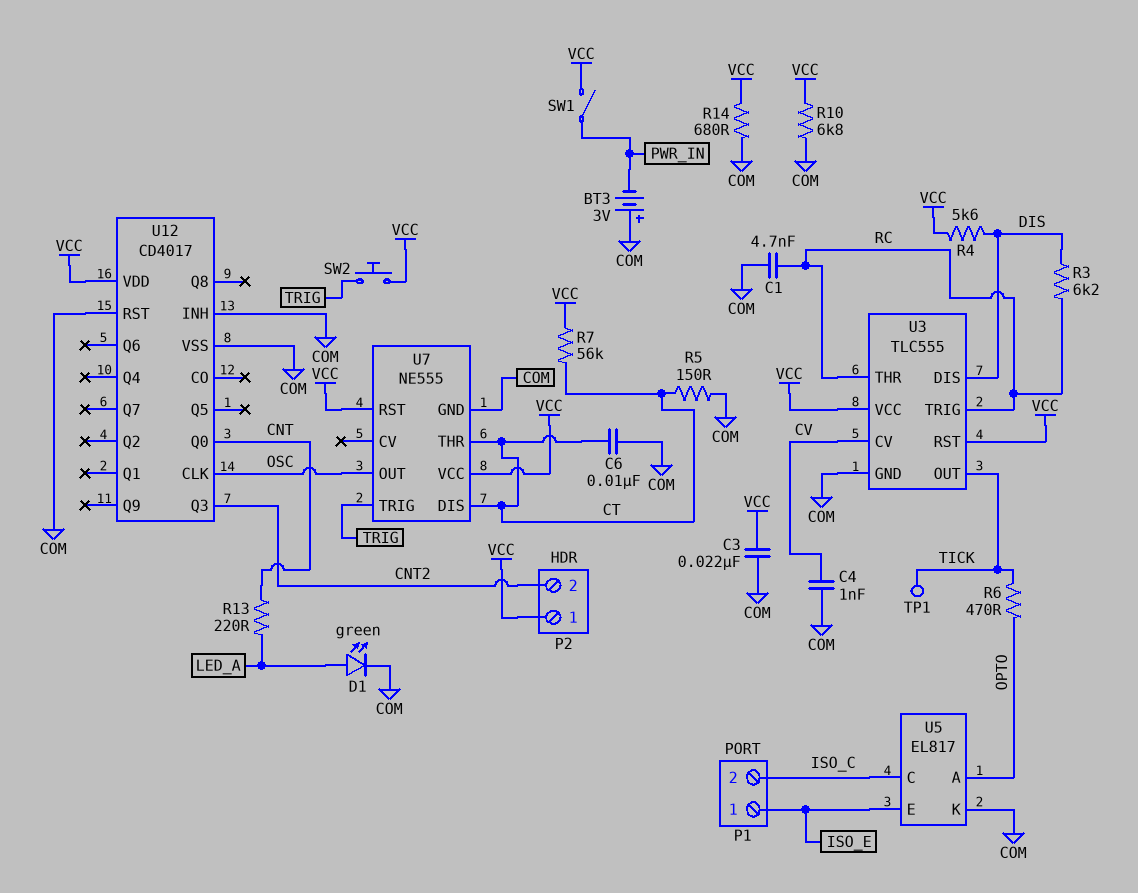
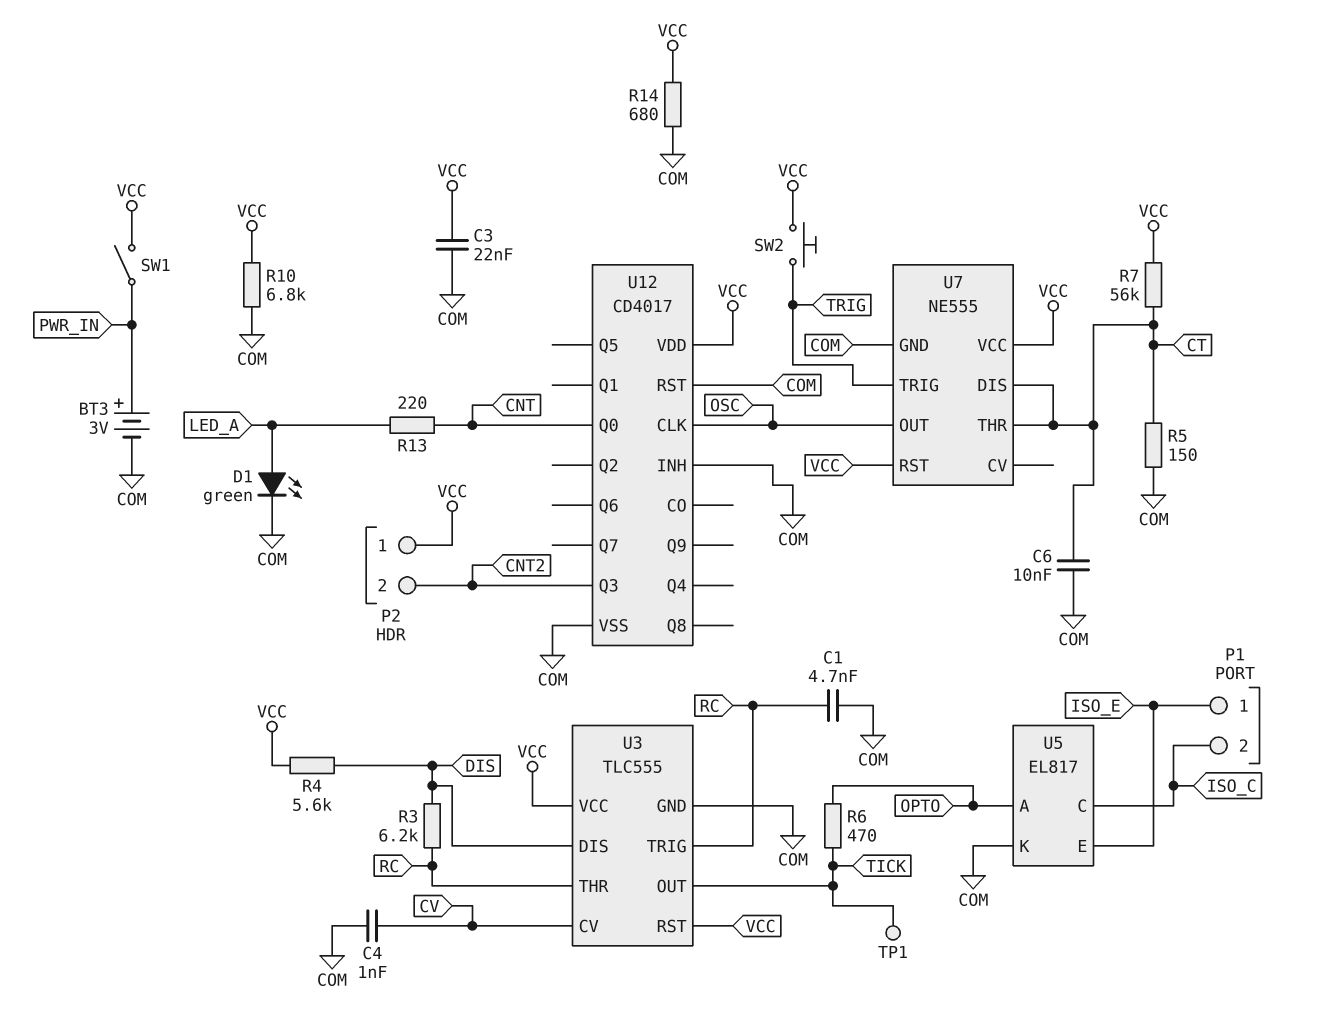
BT3: 3V (plus COM, minus PWR_IN) -> 3V (plus PWR_IN, minus COM)

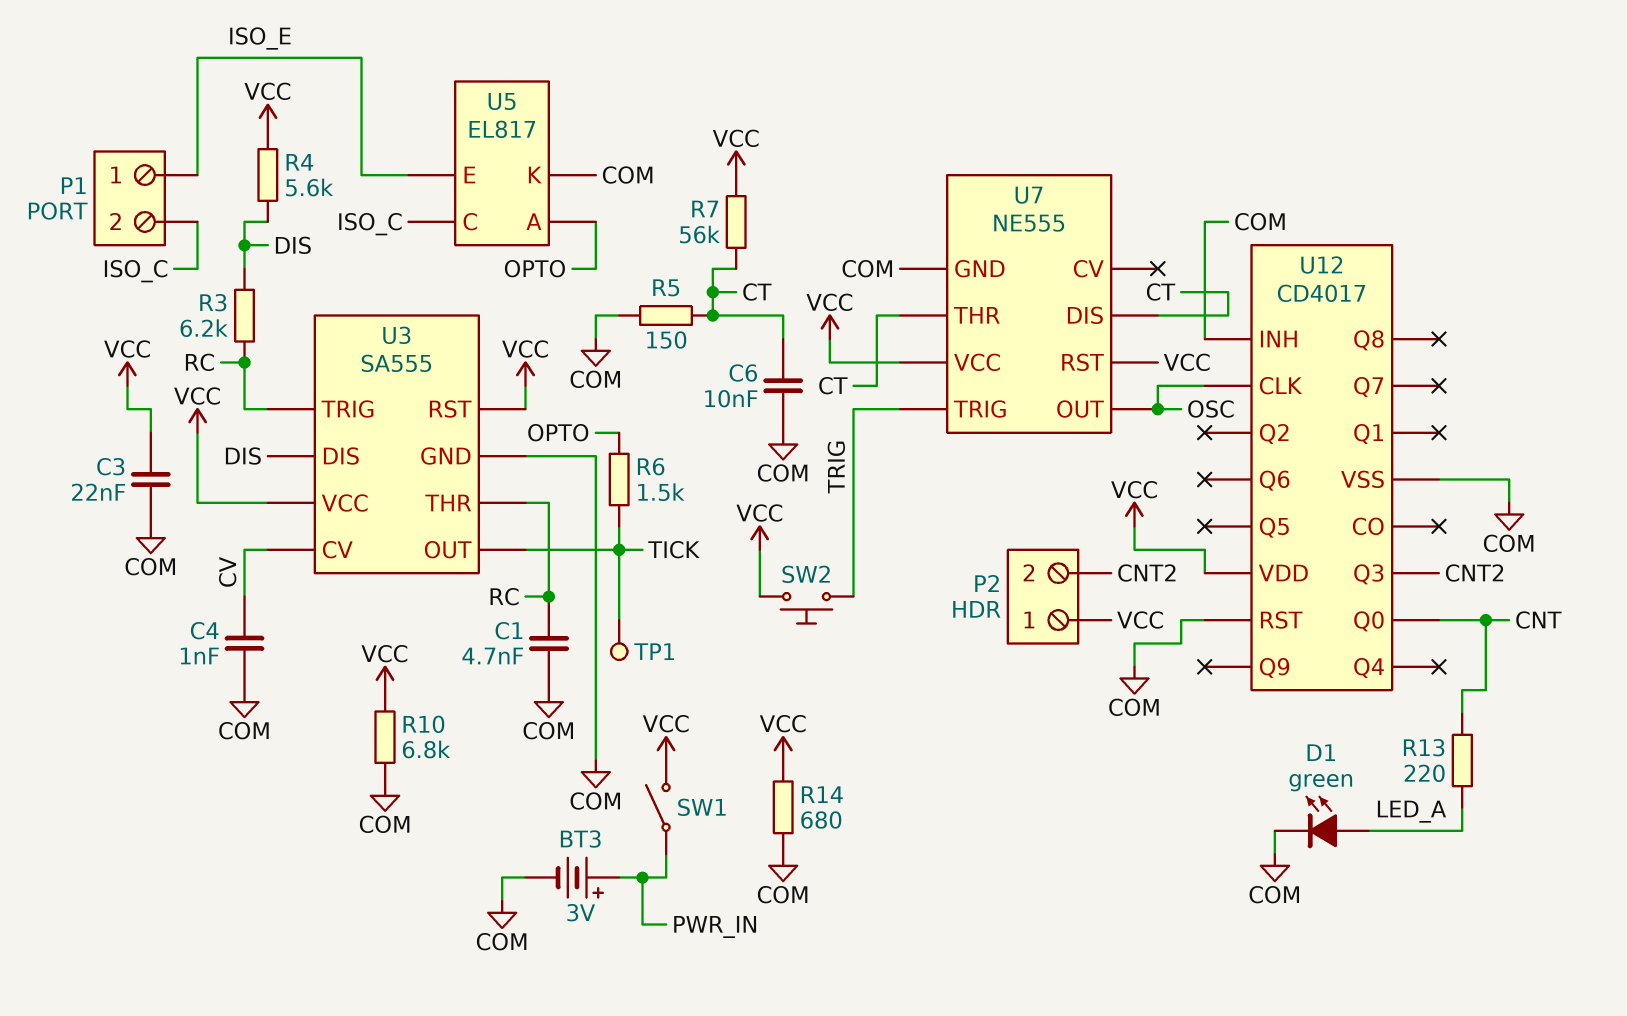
R6: 470 (OPTO, TICK) -> 1.5k (OPTO, TICK)
U3: TLC555 -> SA555

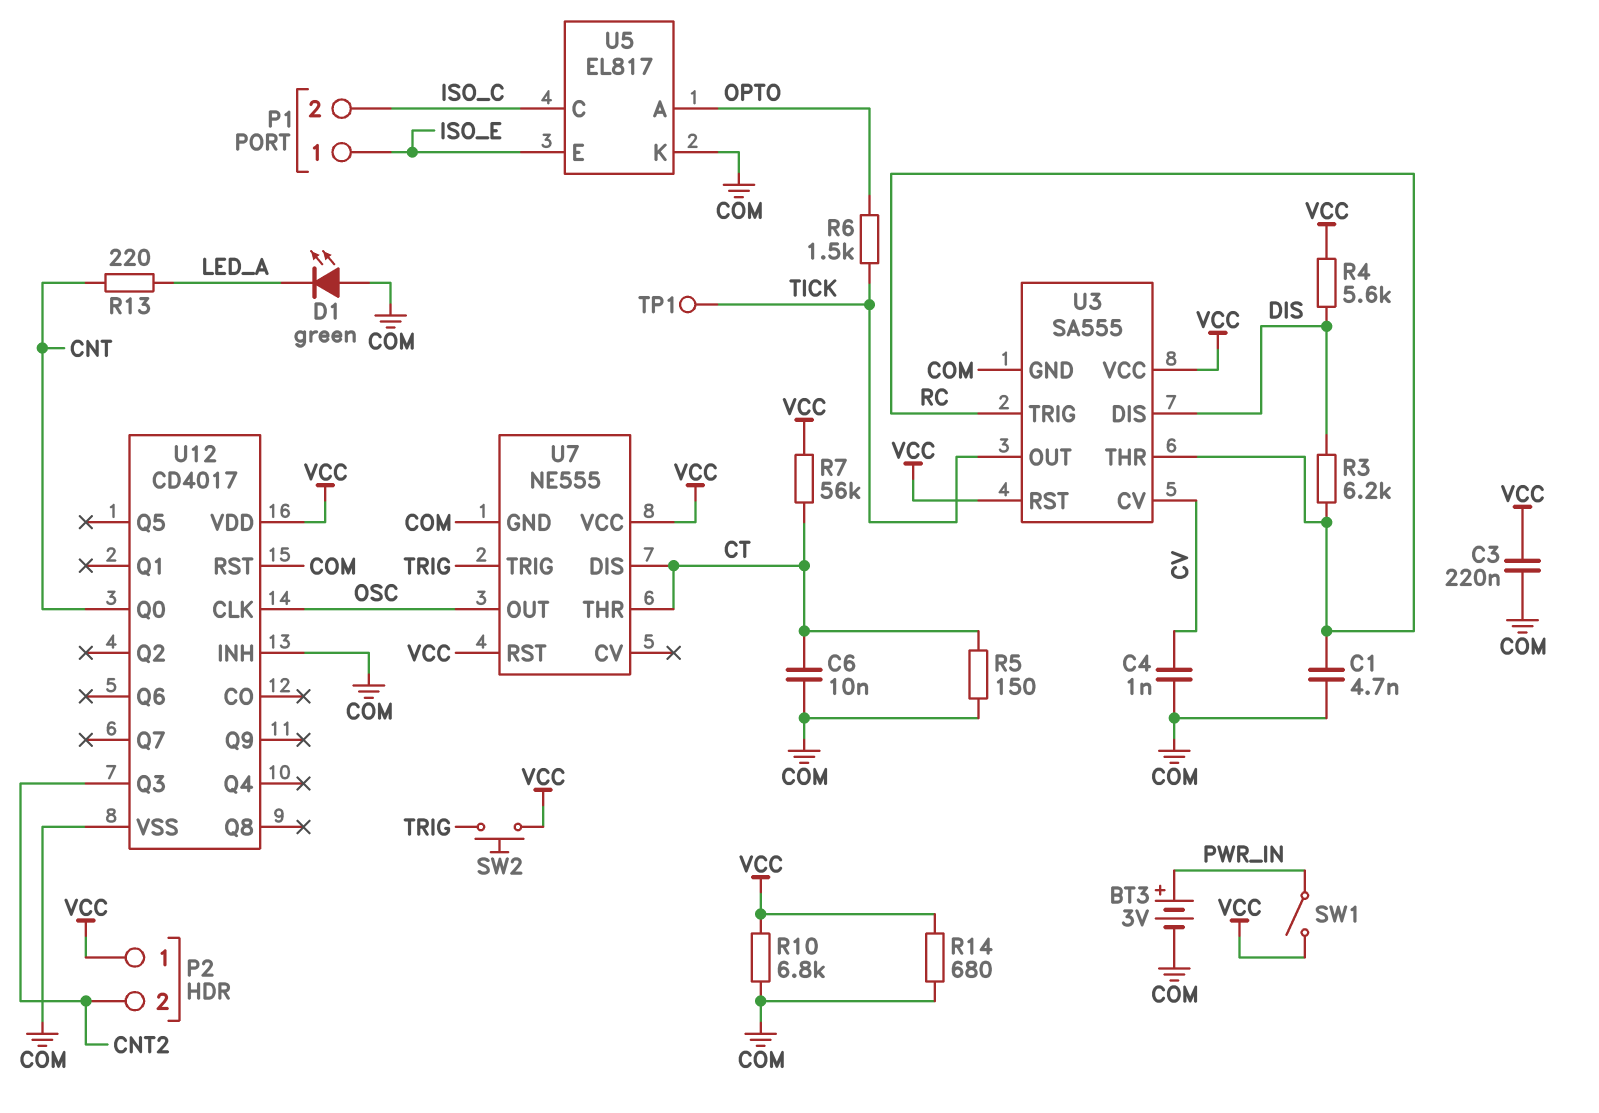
C3: 22nF (COM, VCC) -> 220nF (COM, VCC)
D1: LED green (A LED_A, K COM) -> LED green (A COM, K LED_A)

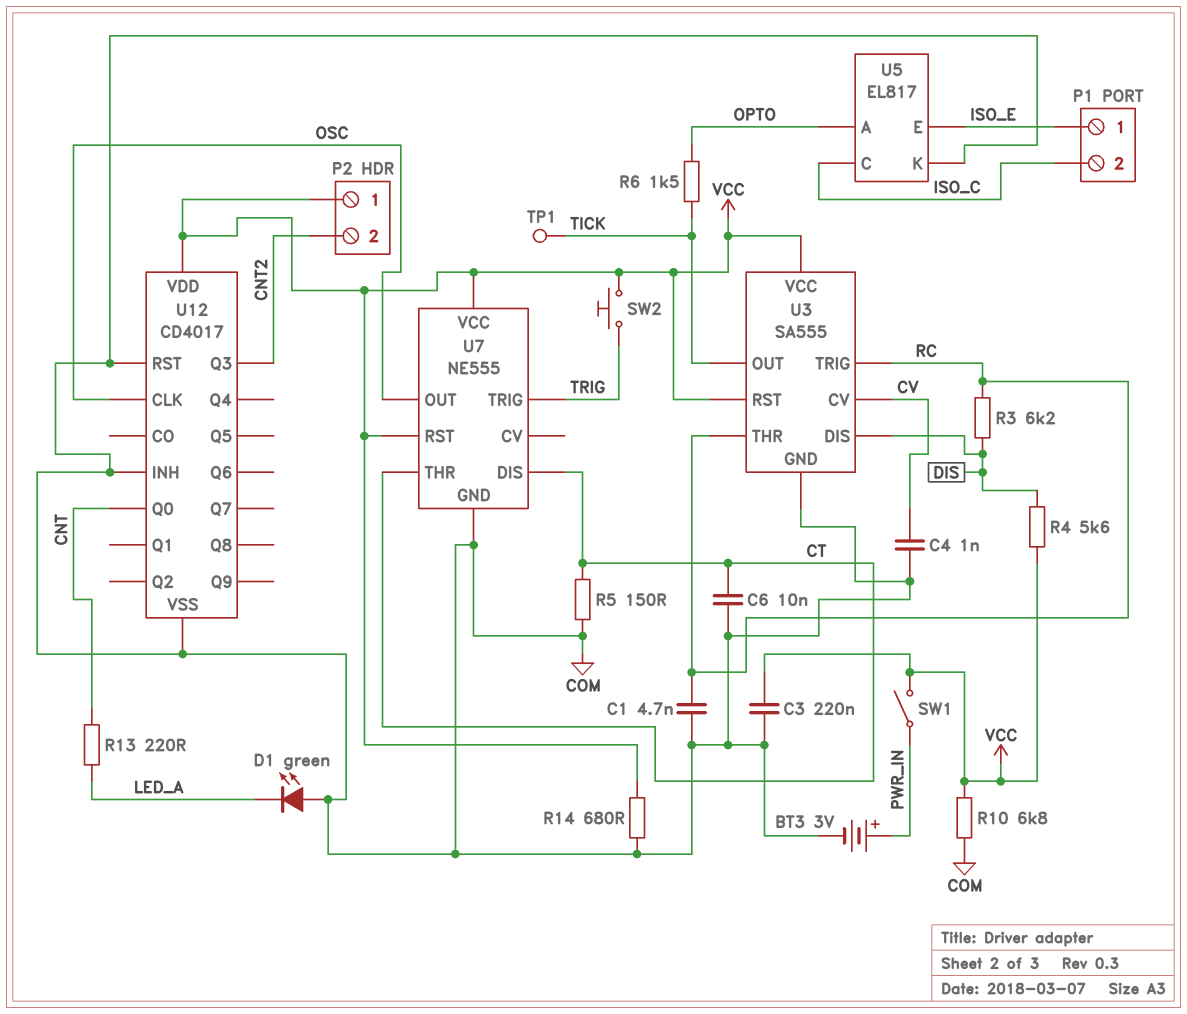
R7: 56k (CT, VCC) -> none

